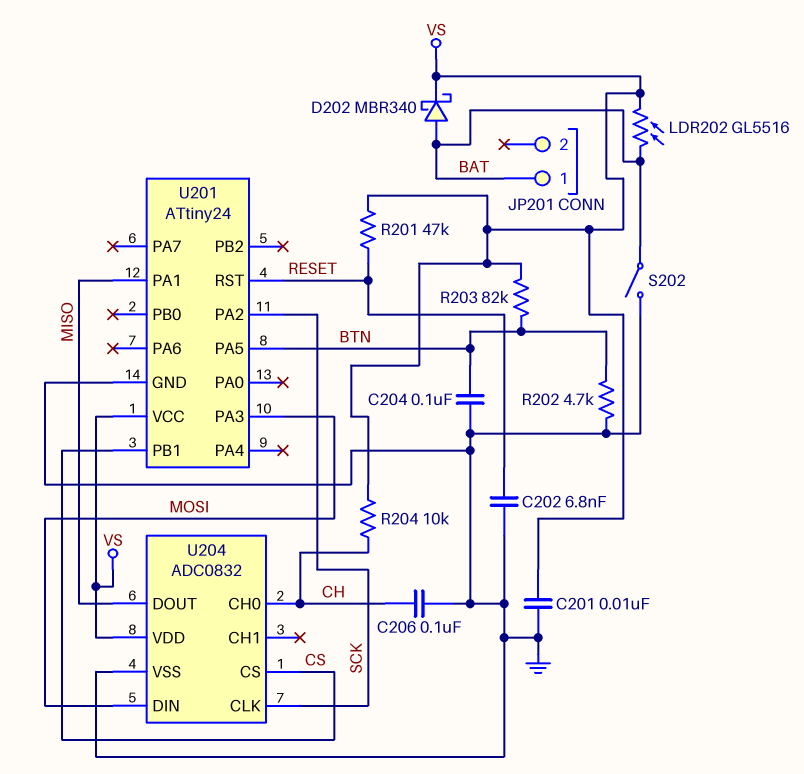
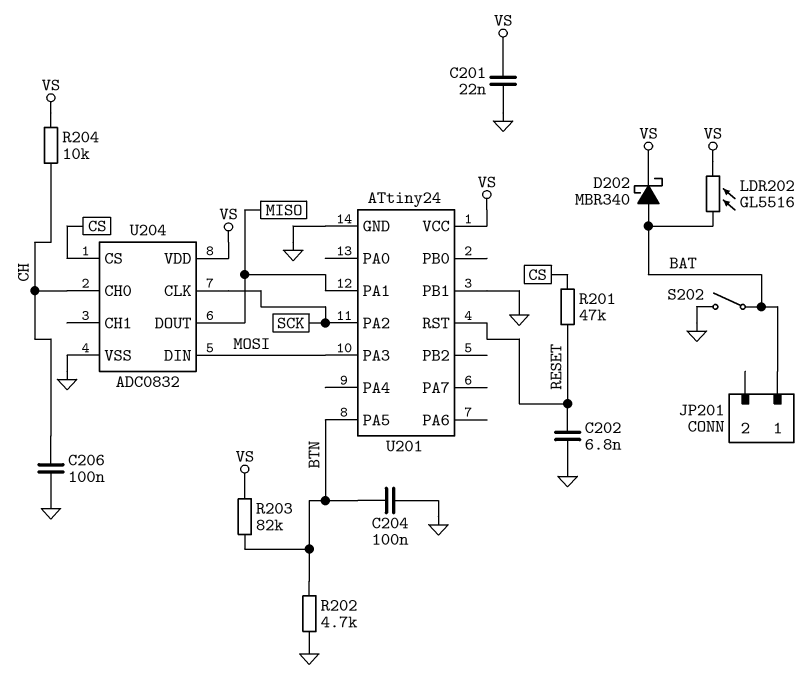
C201: 10nF (GND, VS) -> 22nF (GND, VS)
R201: 47k (RESET, VS) -> 47k (CS, RESET)
U201 pin PB1: CS -> GND

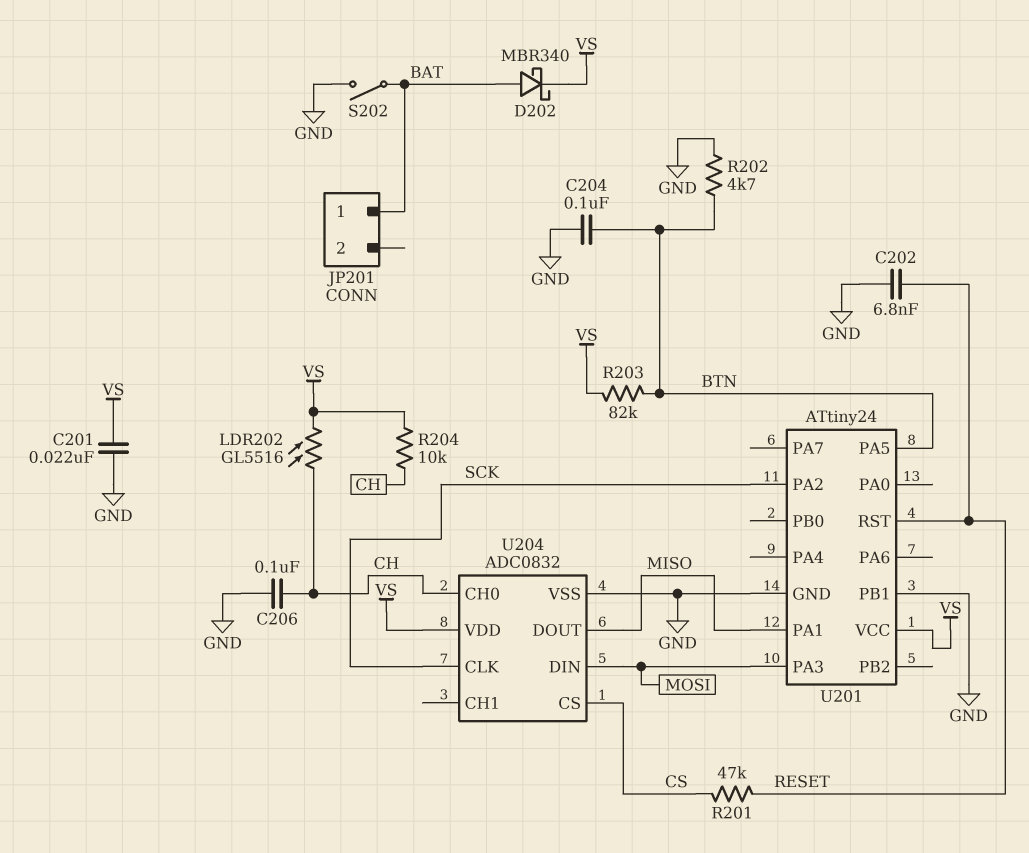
LDR202: GL5516 (BAT, VS) -> GL5516 (CH, VS)

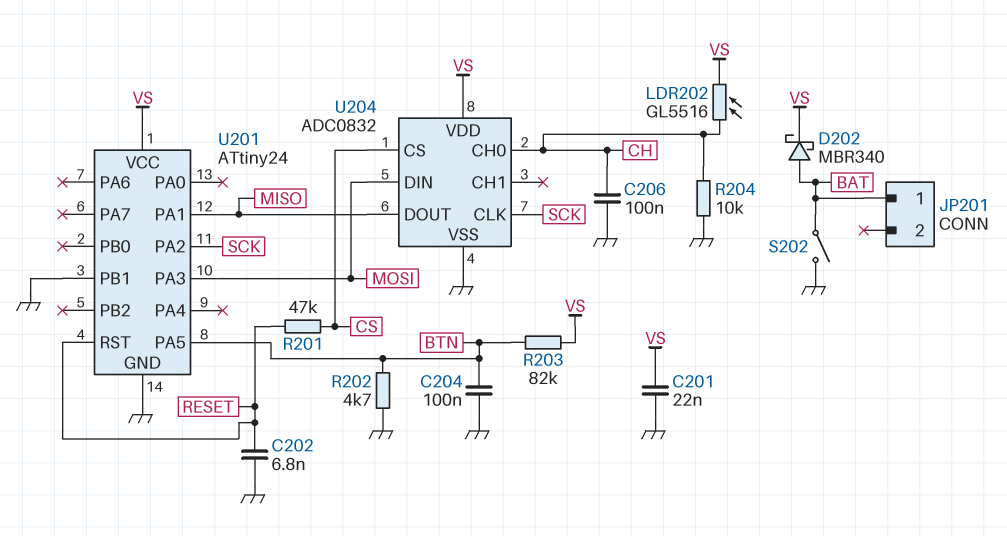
R204: 10k (CH, VS) -> 10k (CH, GND)

